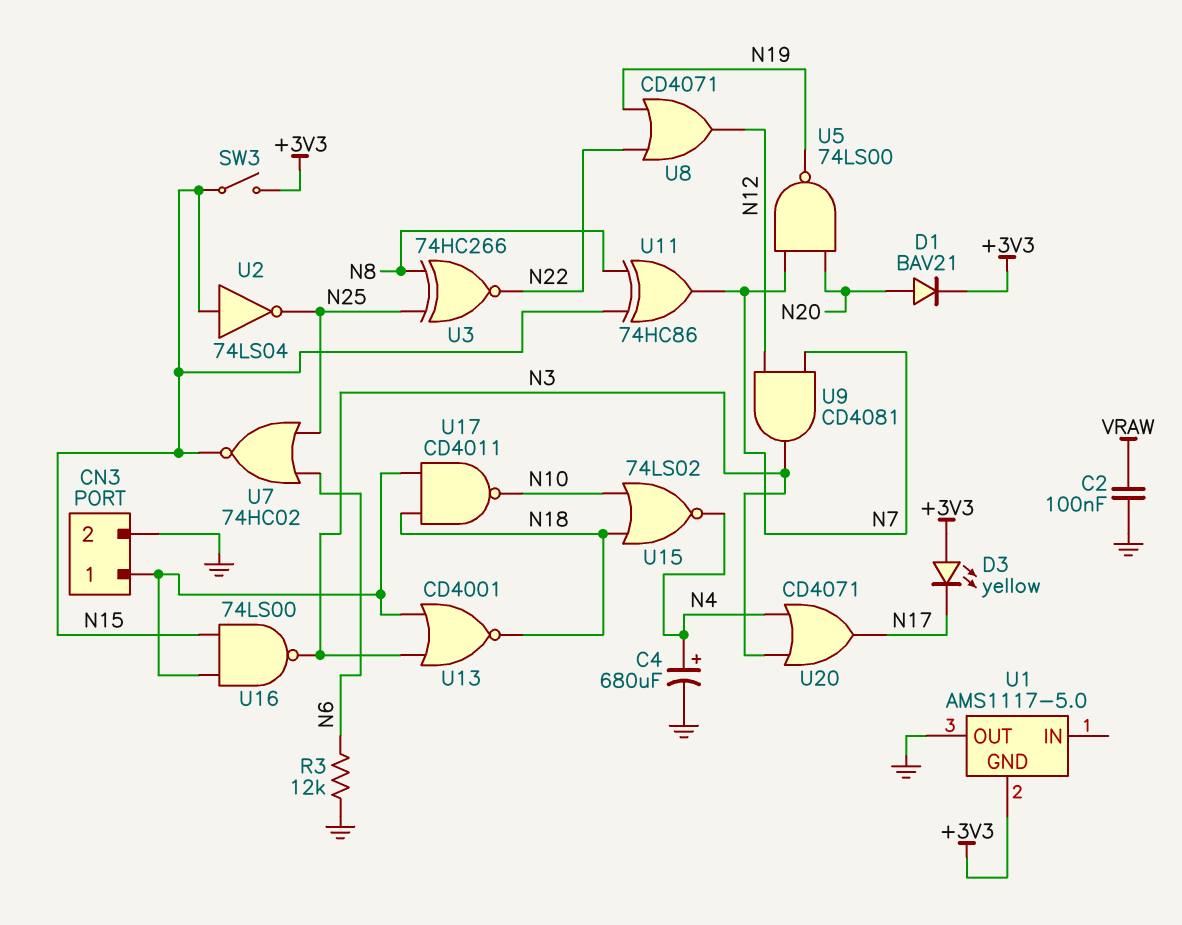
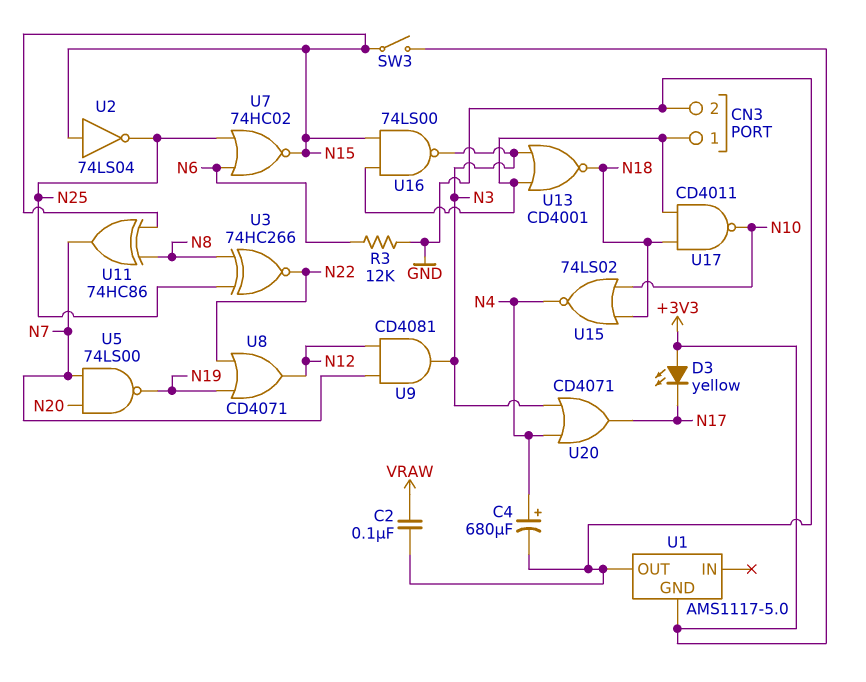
D1: diode BAV21 (A N20, K +3V3) -> none

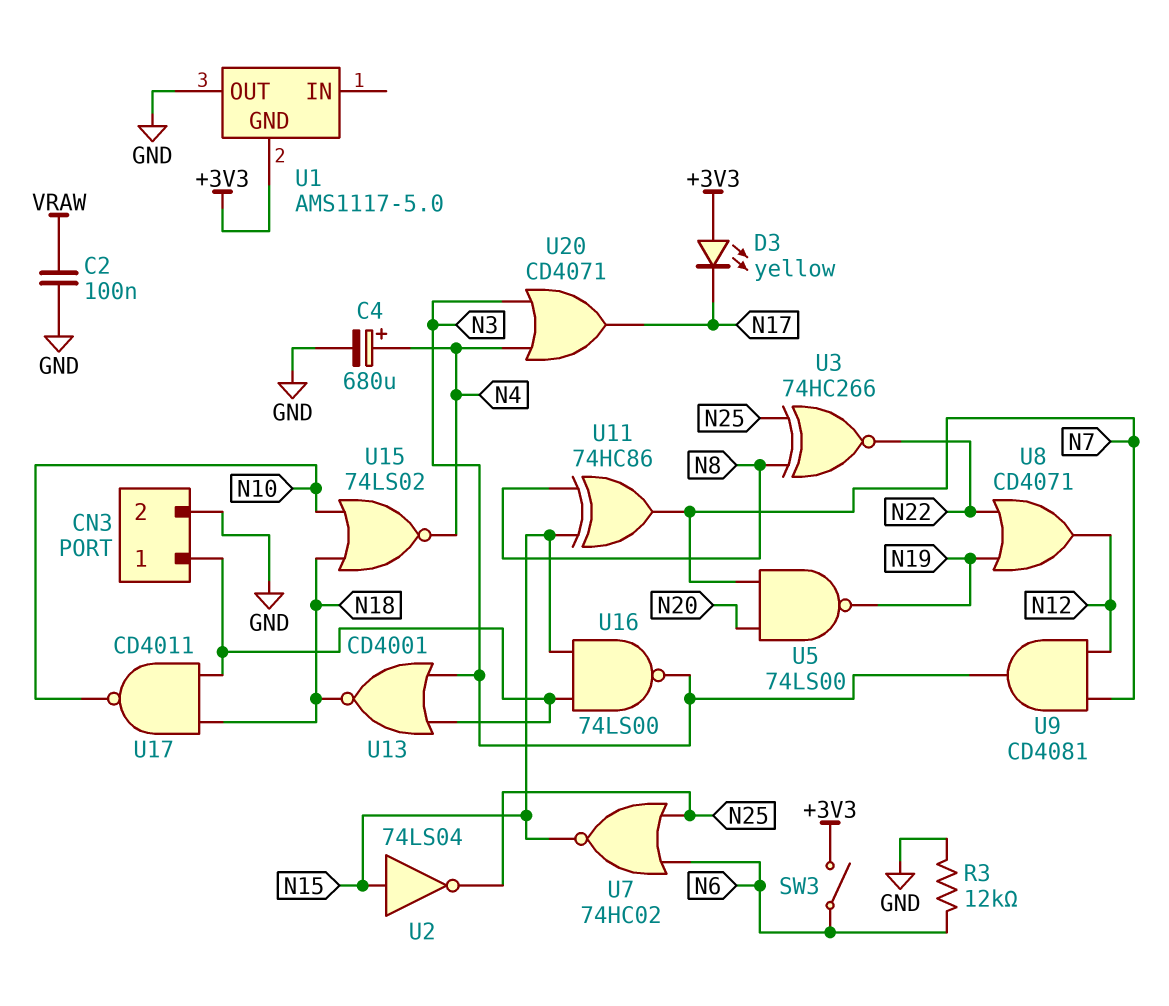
SW3: switch (+3V3, N15) -> switch (+3V3, N6)

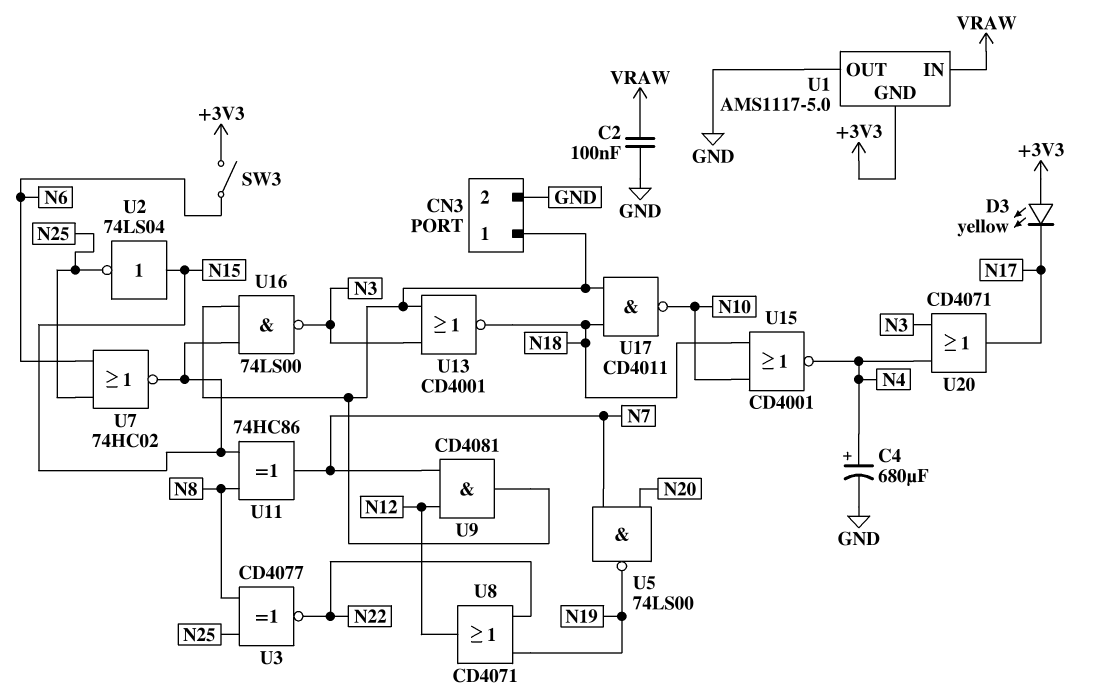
R3: 12k (GND, N6) -> none
U1 pin IN: none -> VRAW
U3: XNOR 74HC266 (in N8, in N25, out N22) -> XNOR CD4077 (in N8, in N25, out N22)
U9: AND CD4081 (in N7, in N12, out N3) -> AND CD4081 (in N7, in N12, out CN3/1)
U15: NOR 74LS02 (in N10, in N18, out N4) -> NOR CD4001 (in N10, in N18, out N4)

